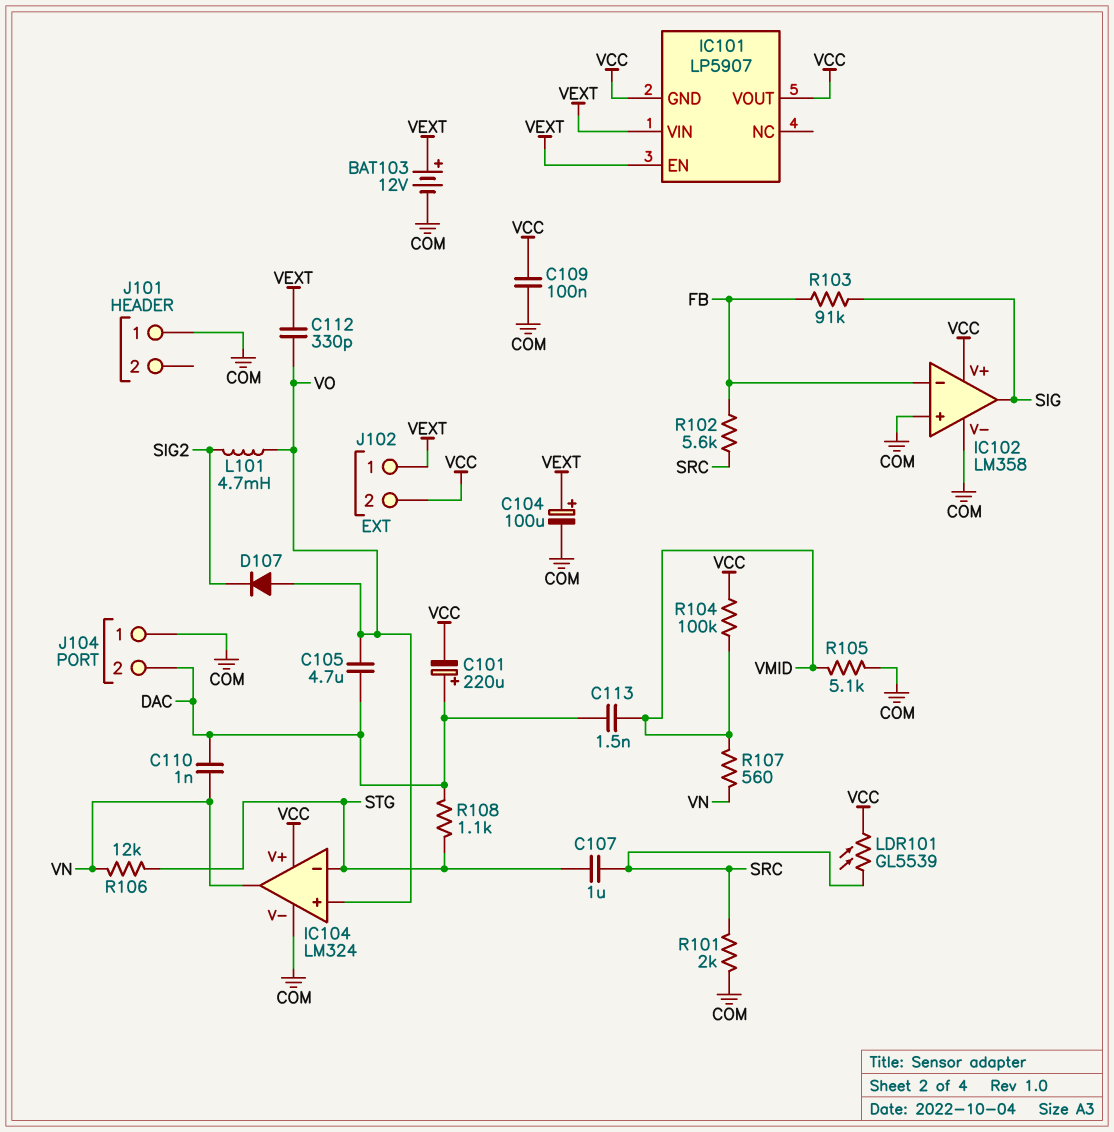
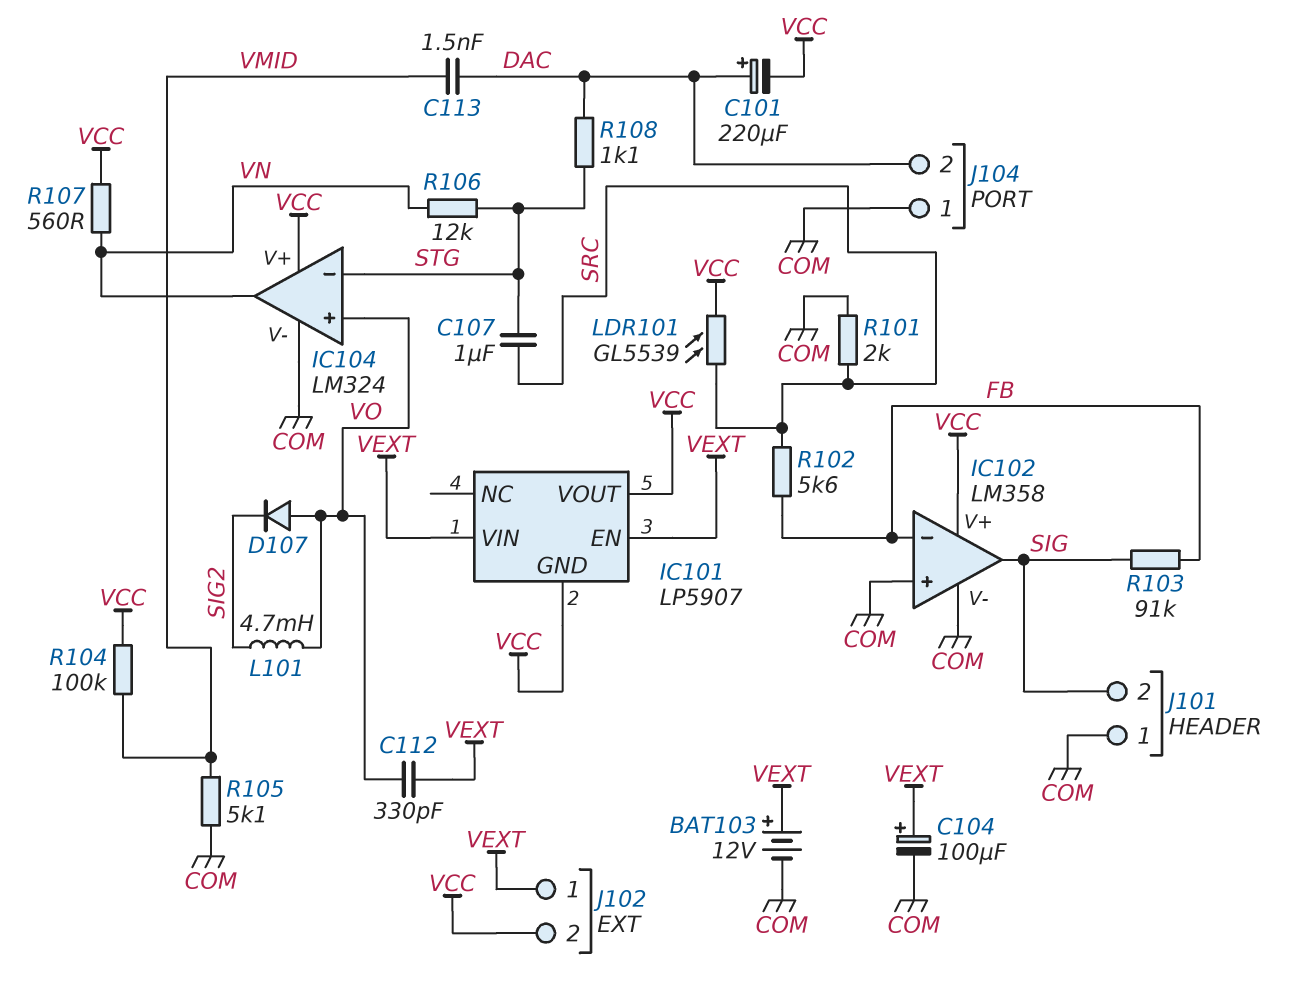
C105: 4.7uF (DAC, VO) -> none
C109: 100nF (COM, VCC) -> none
C110: 1nF (DAC, VN) -> none
J101 pin 2: none -> SIG
R107: 560 (VMID, VN) -> 560 (VCC, VN)

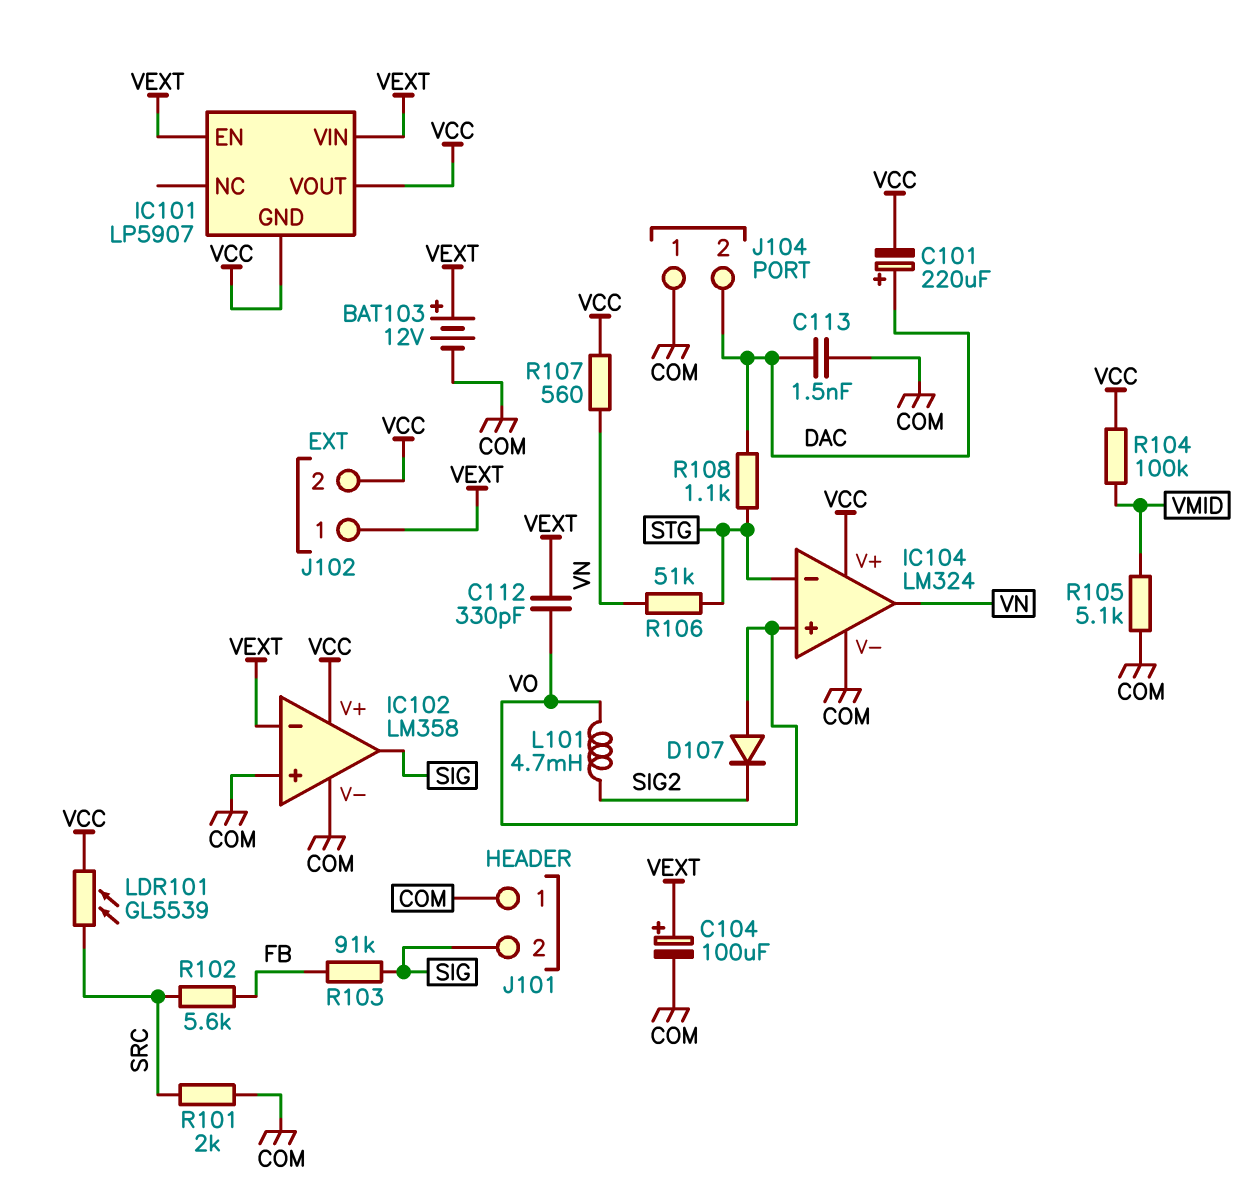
C107: 1uF (SRC, STG) -> none
C113: 1.5nF (DAC, VMID) -> 1.5nF (COM, DAC)
IC102 pin in-: FB -> VEXT
R106: 12k (STG, VN) -> 51k (STG, VN)

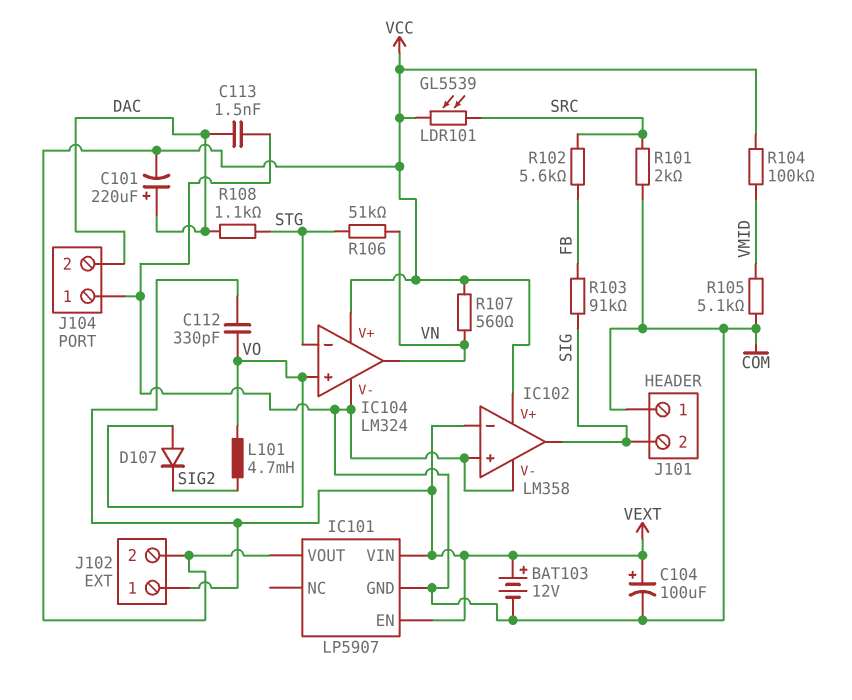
IC101 pin GND: VCC -> COM

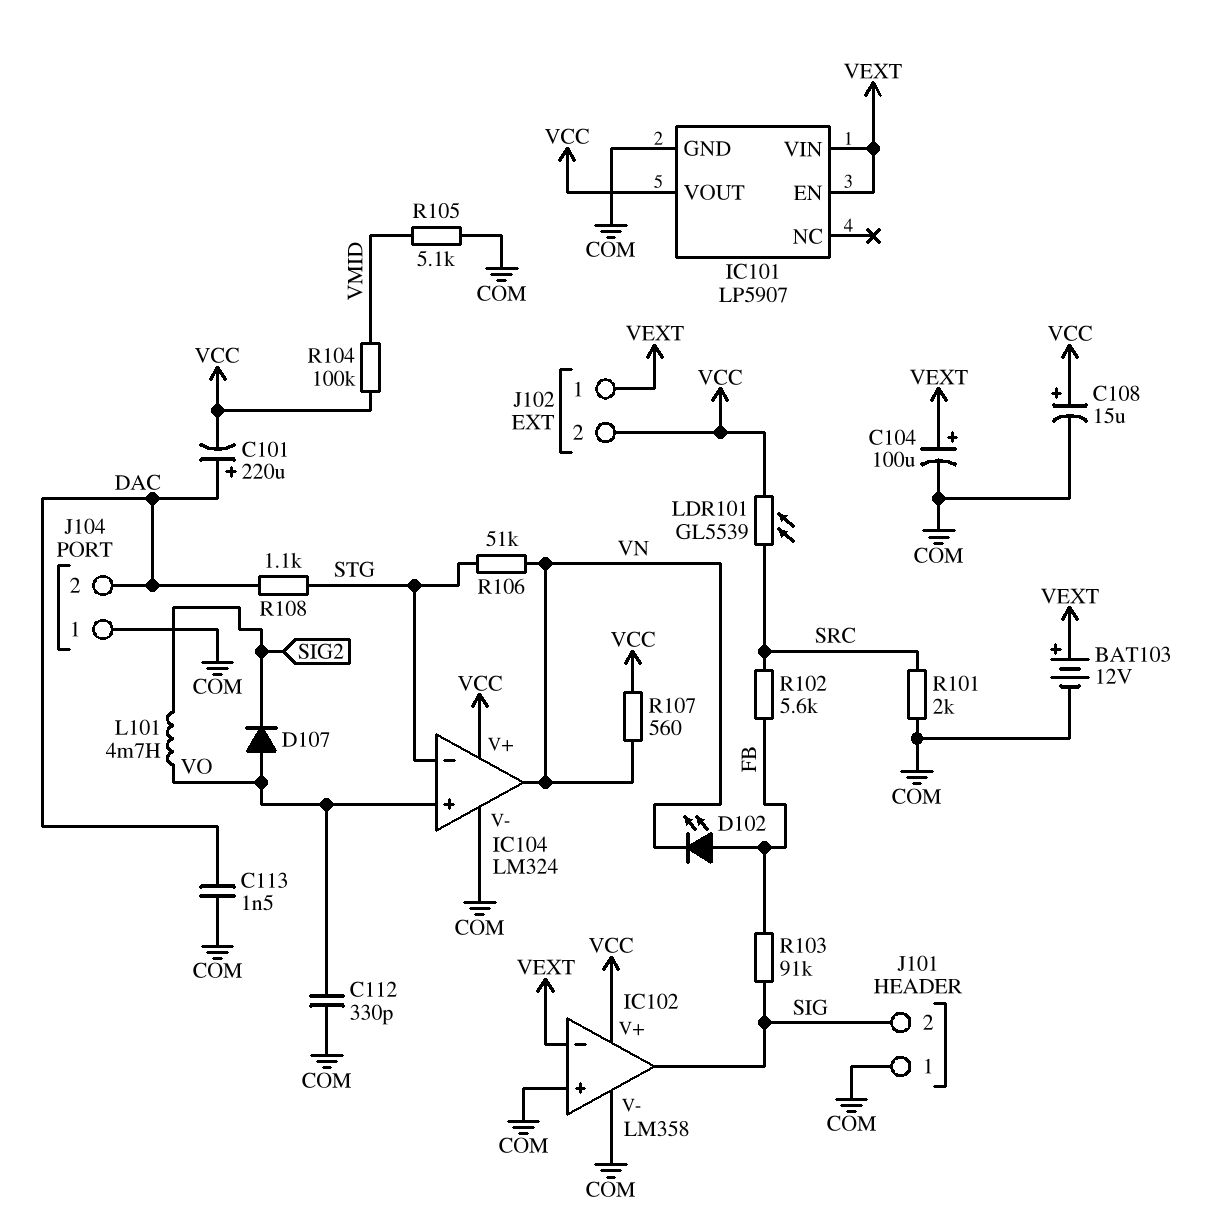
C108: none -> 15uF (plus VCC, minus COM)
C112: 330pF (VEXT, VO) -> 330pF (COM, VO)
D102: none -> LED (A FB, K VN)

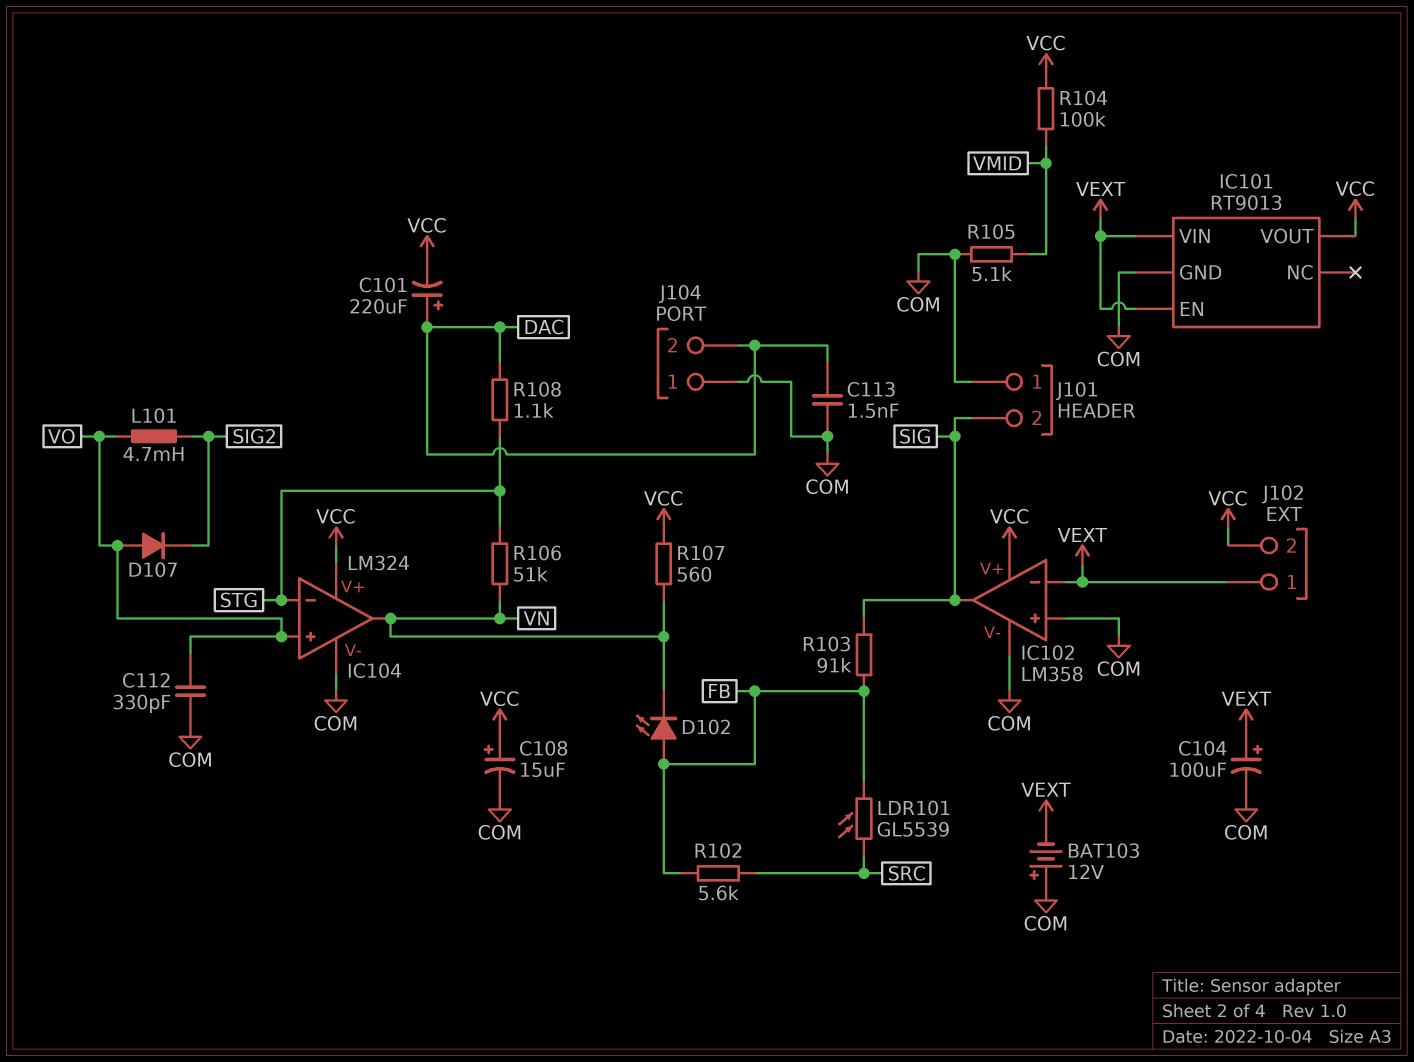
BAT103: 12V (plus VEXT, minus COM) -> 12V (plus COM, minus VEXT)
IC101: LP5907 -> RT9013
LDR101: GL5539 (SRC, VCC) -> GL5539 (FB, SRC)
R101: 2k (COM, SRC) -> none

